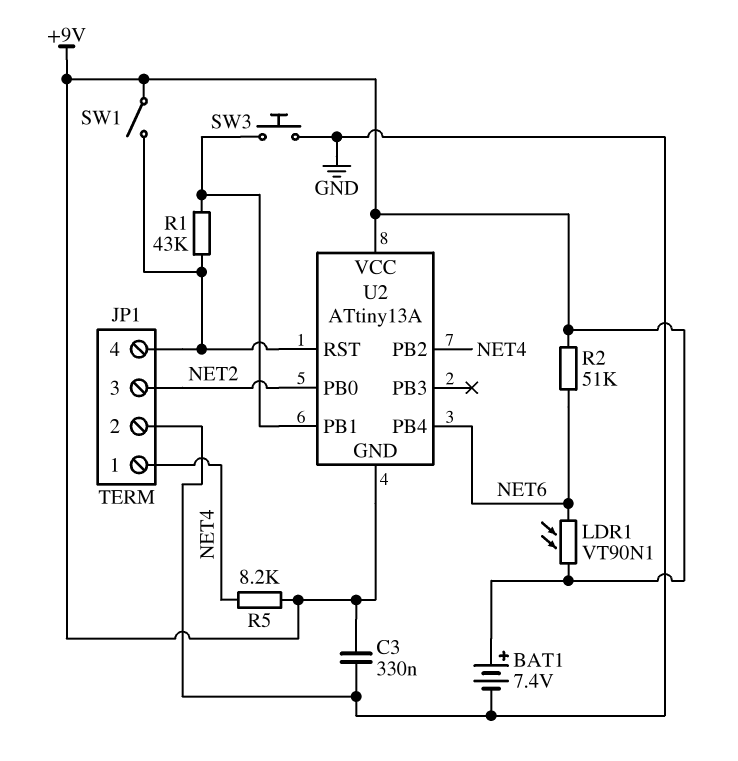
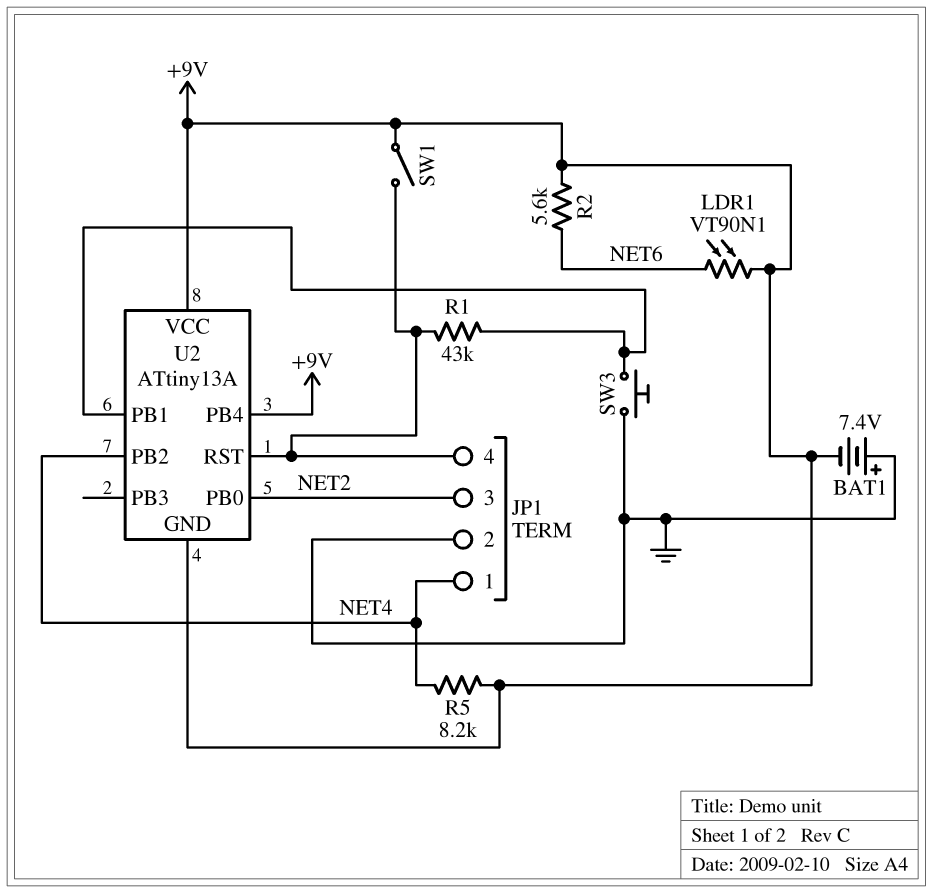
BAT1: 7.4V (plus +9V, minus GND) -> 7.4V (plus GND, minus +9V)
C3: 330nF (+9V, GND) -> none
R2: 51k (+9V, NET6) -> 5.6k (+9V, NET6)
U2 pin PB4: NET6 -> +9V

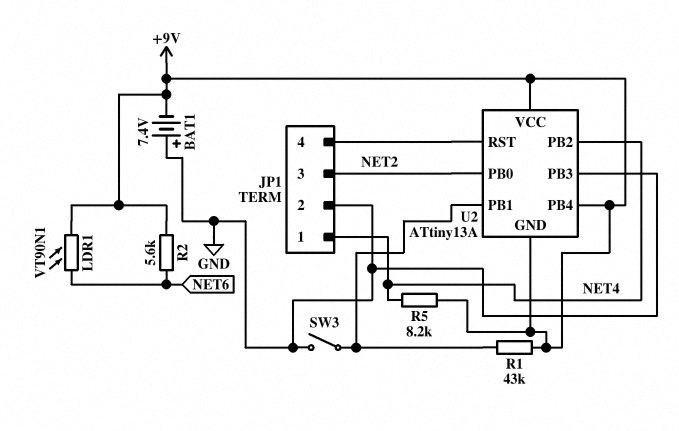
R1: 43k (JP1/4, U2/PB1) -> 43k (+9V, U2/PB1)
SW1: switch (+9V, JP1/4) -> none
SW3: button (GND, U2/PB1) -> switch (GND, U2/PB1)
U2 pin PB3: none -> GND

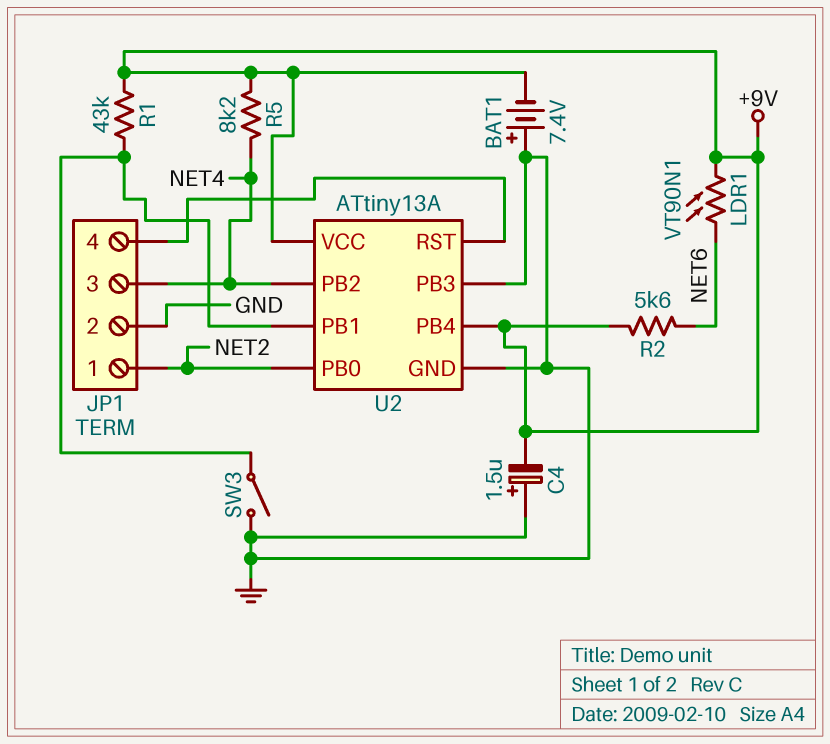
C4: none -> 1.5uF (plus GND, minus +9V)
JP1 pin 1: NET4 -> NET2
JP1 pin 3: NET2 -> NET4
U2 pin GND: +9V -> GND

